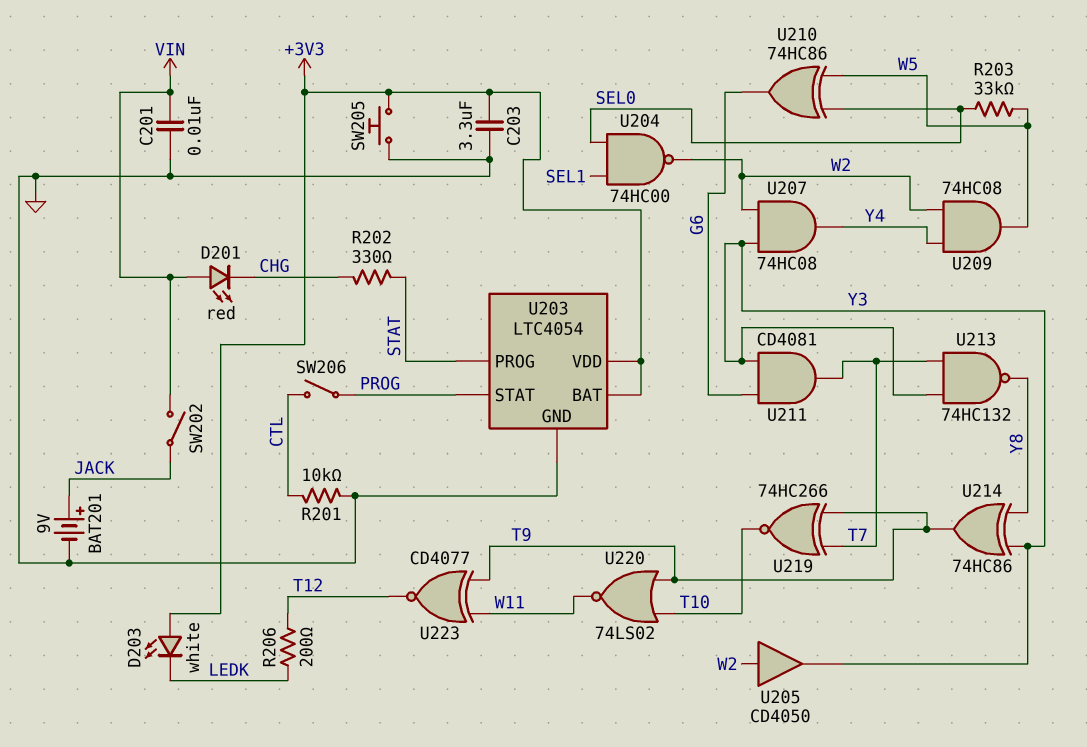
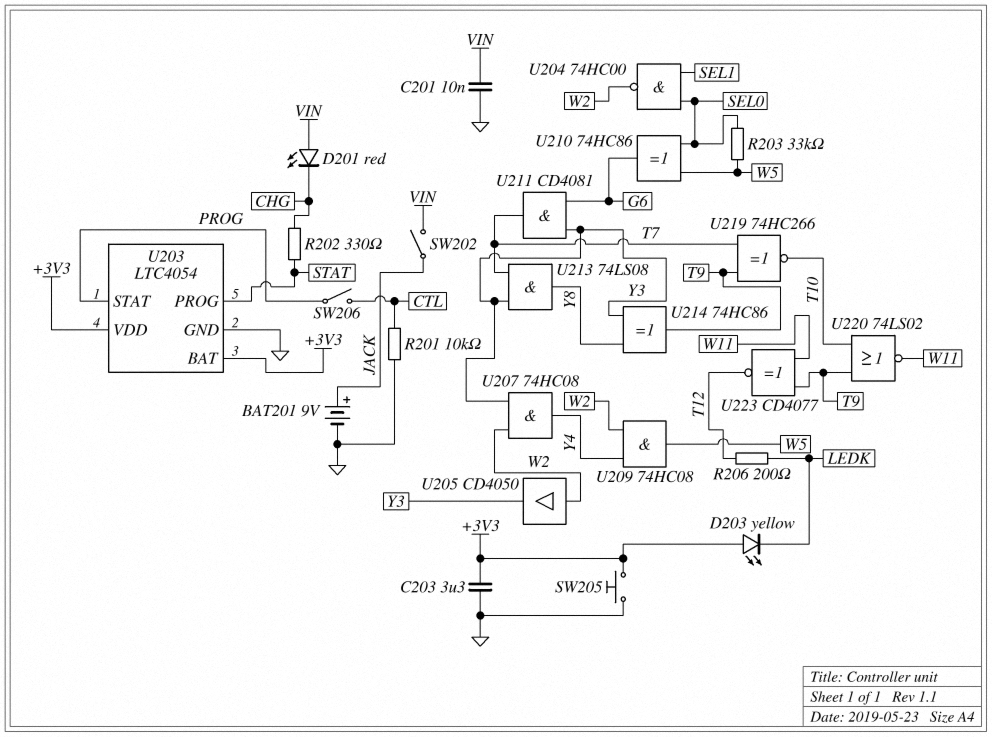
D203: LED white (A +3V3, K LEDK) -> LED yellow (A +3V3, K LEDK)
U213: NAND 74HC132 (in T7, in Y3, out Y8) -> AND 74LS08 (in T7, in Y3, out Y8)

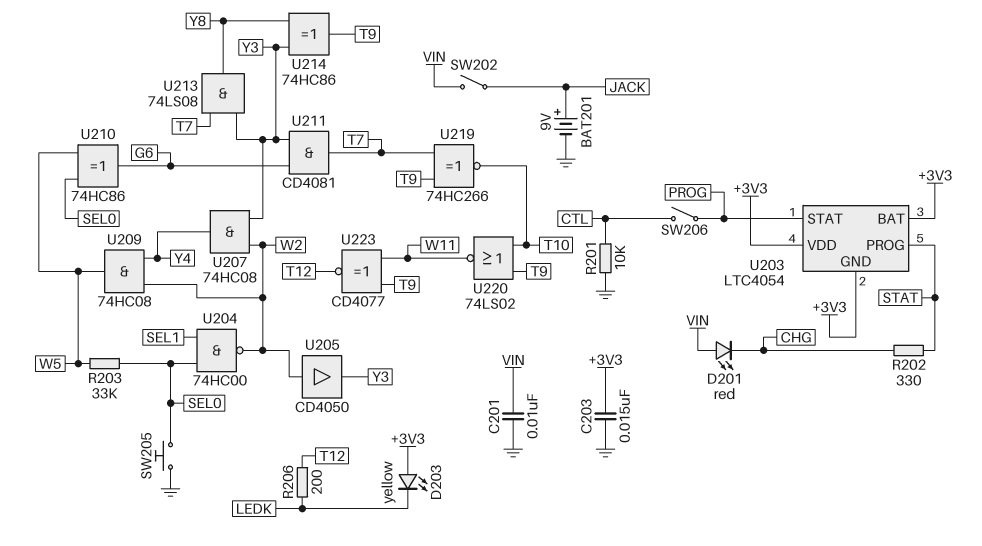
C203: 3.3uF (+3V3, GND) -> 15nF (+3V3, GND)
SW205: button (+3V3, GND) -> button (GND, SEL0)
U203 pin GND: GND -> +3V3

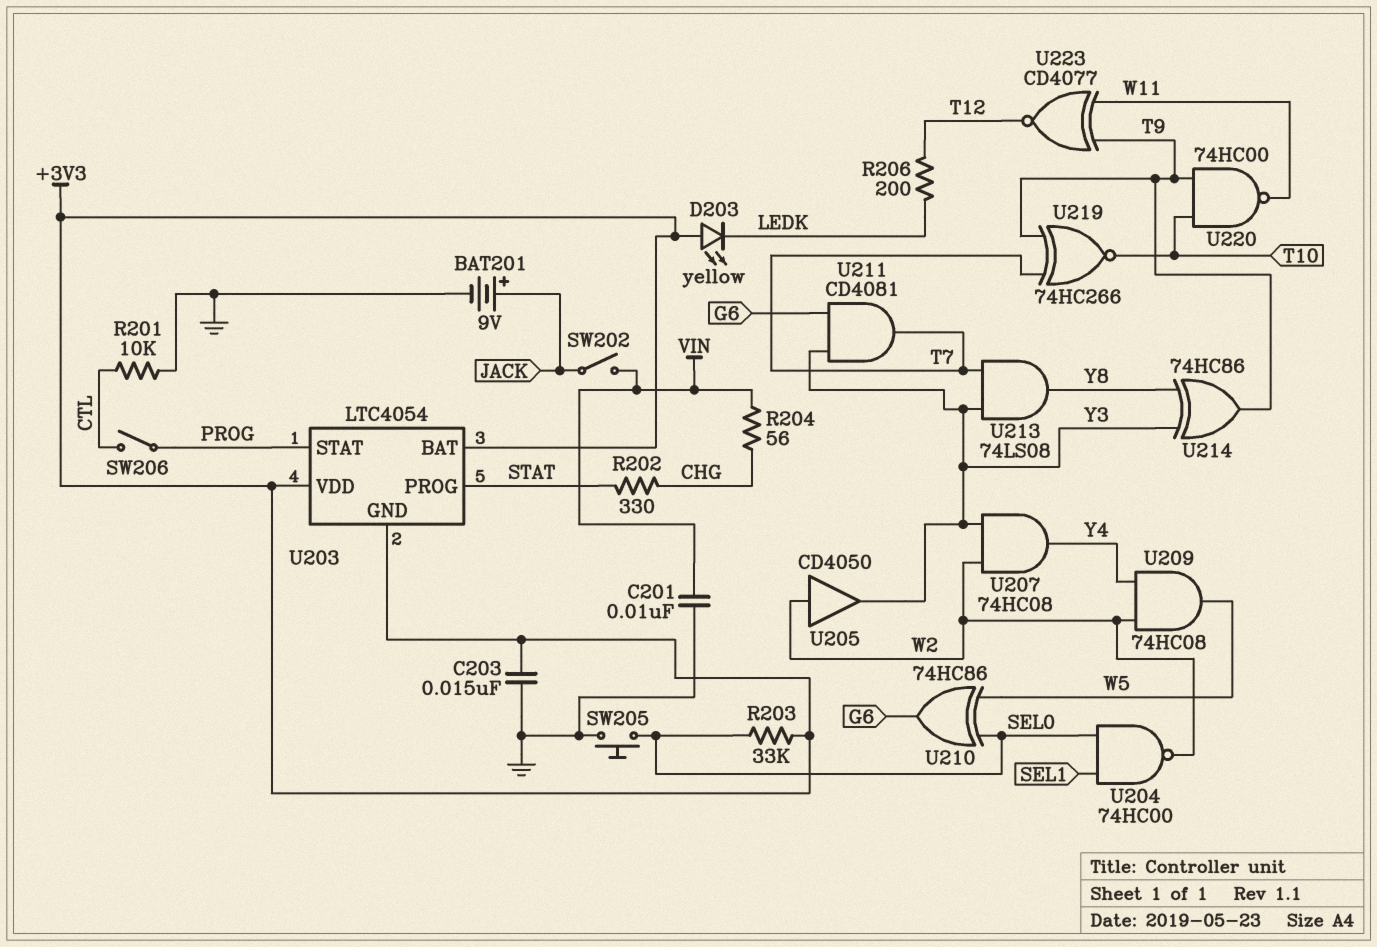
D201: LED red (A VIN, K CHG) -> none
R203: 33k (SEL0, W5) -> 33k (+3V3, SEL0)
R204: none -> 56 (CHG, VIN)
U220: NOR 74LS02 (in T9, in T10, out W11) -> NAND 74HC00 (in T9, in T10, out W11)

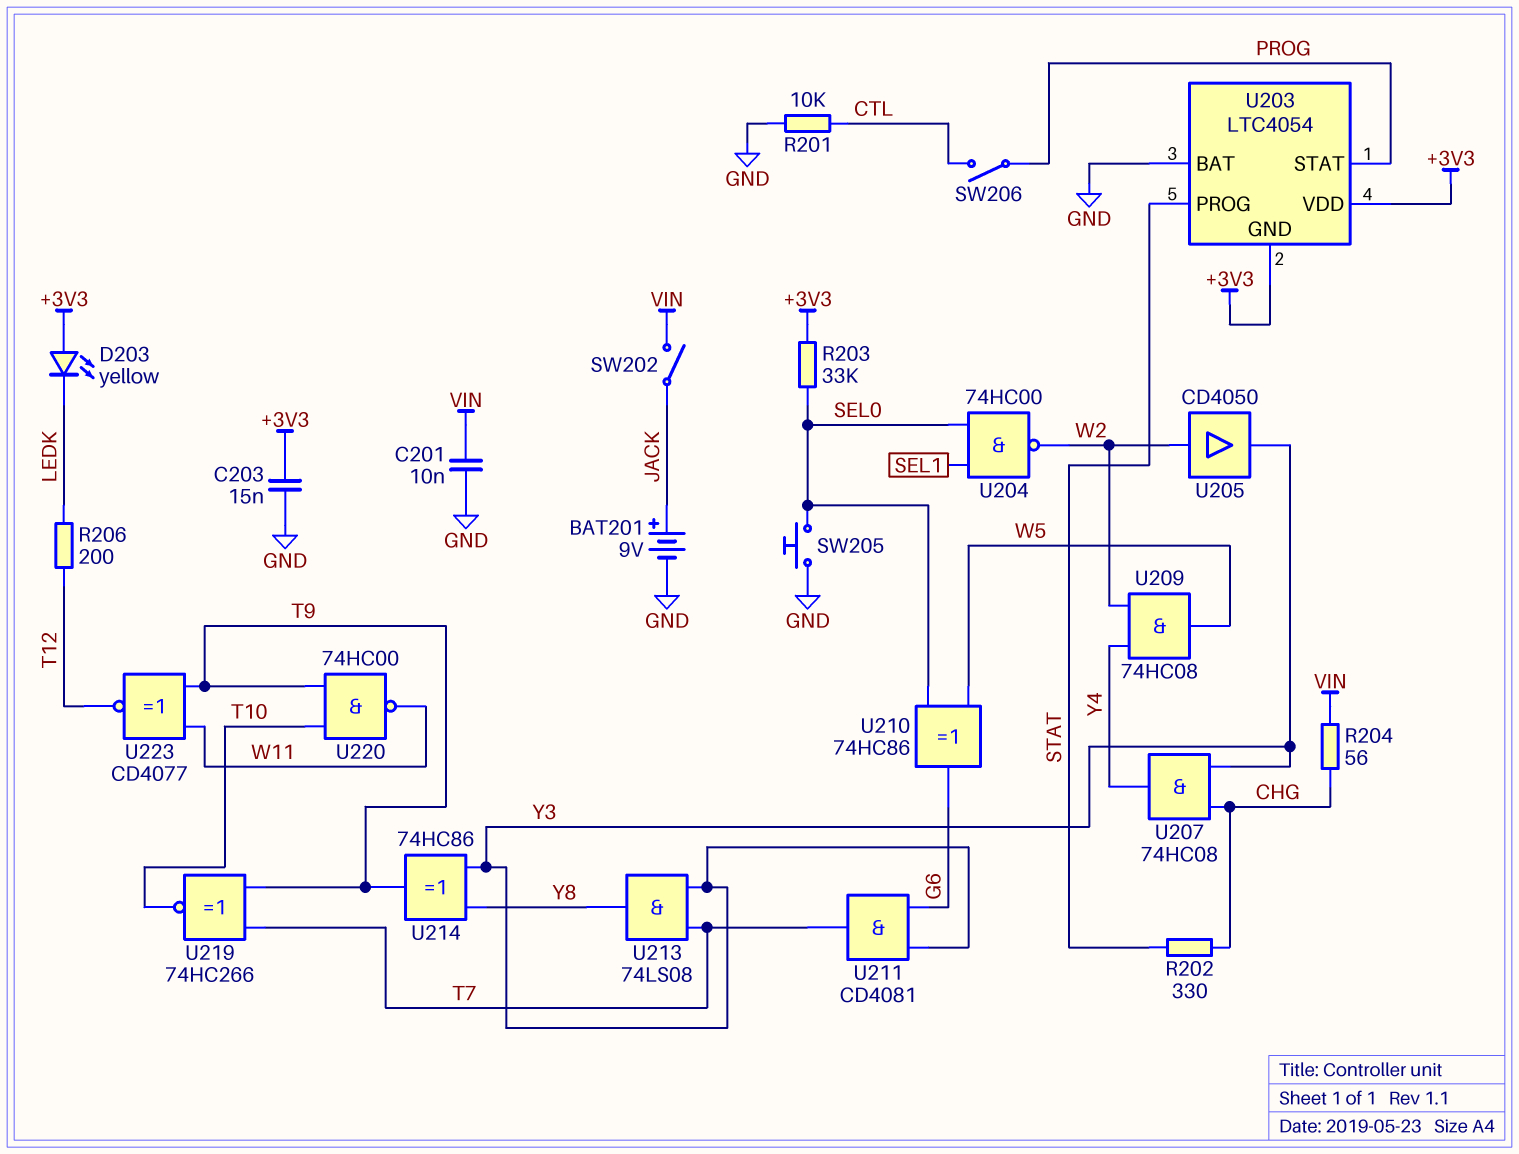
U203 pin BAT: +3V3 -> GND
U207: AND 74HC08 (in W2, in Y3, out Y4) -> AND 74HC08 (in CHG, in Y3, out Y4)

